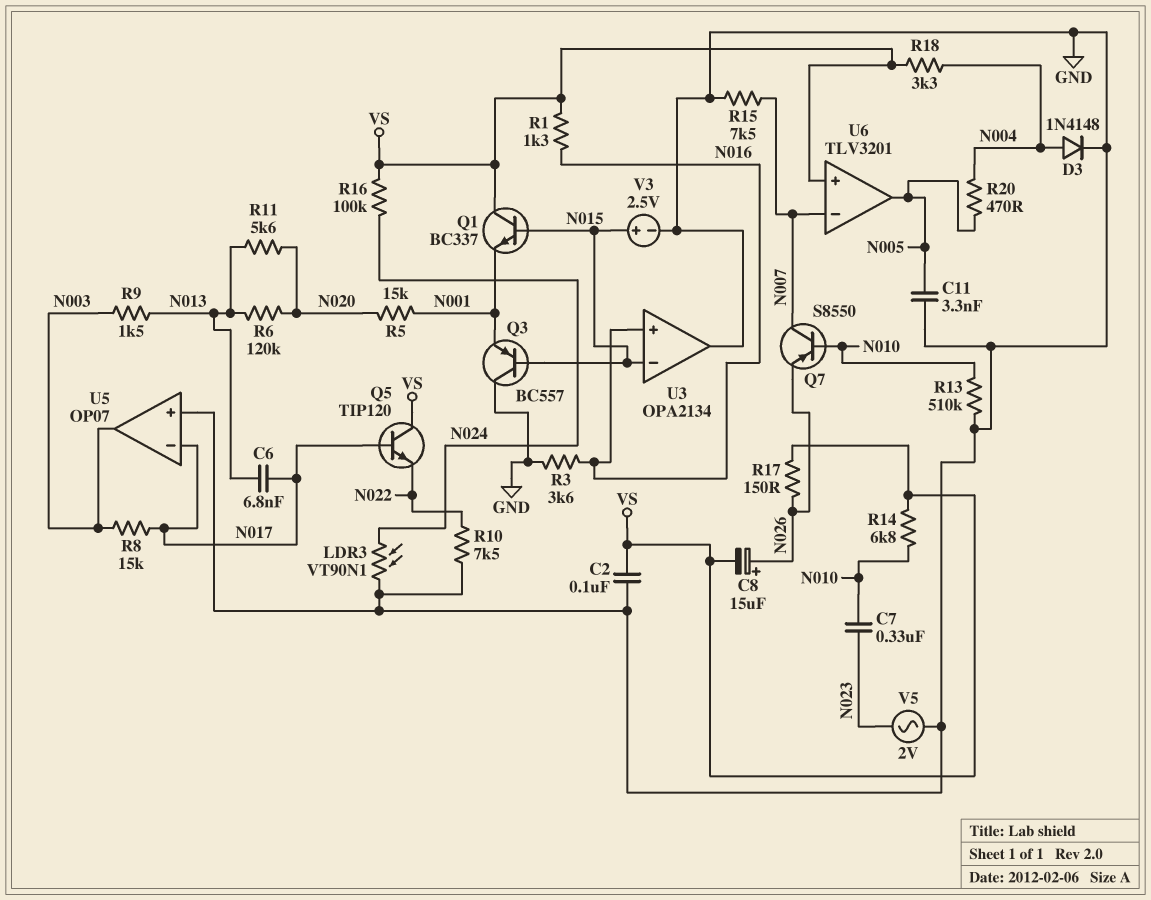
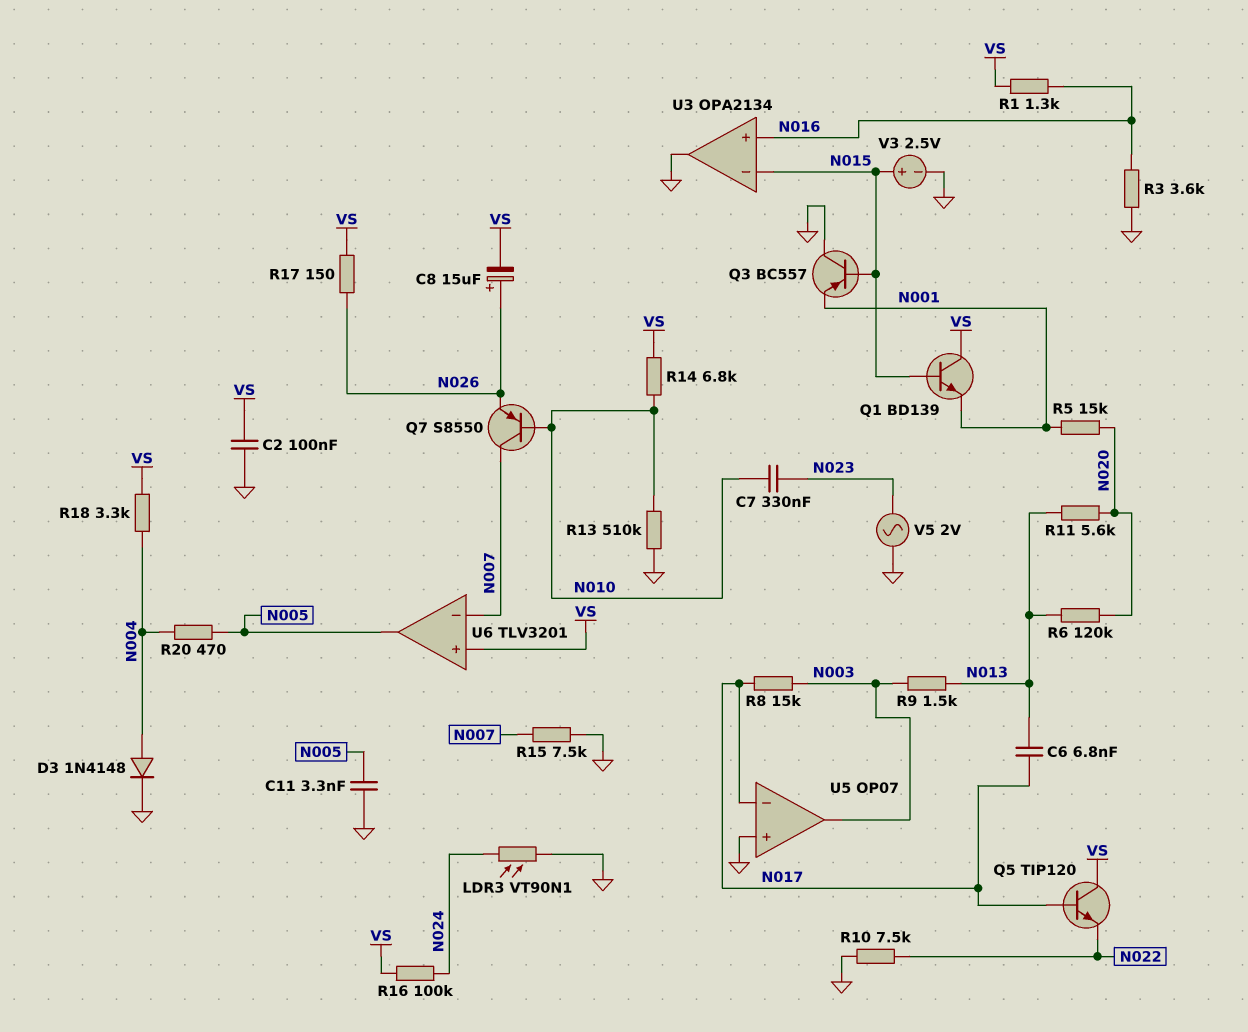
Q1: NPN BC337 (B N015, C VS, E N001) -> NPN BD139 (B N015, C VS, E N001)

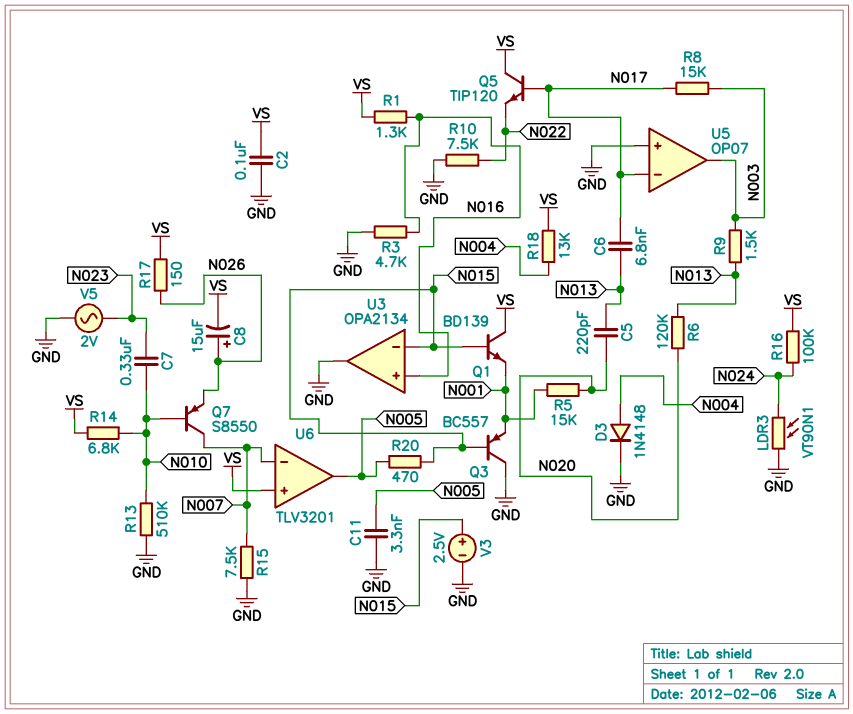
C5: none -> 220pF (N013, N020)
R3: 3.6k (GND, N016) -> 4.7k (GND, N016)
R11: 5.6k (N013, N020) -> none
R18: 3.3k (N004, VS) -> 13k (N004, VS)
R20: 470 (N004, N005) -> 470 (N005, N015)

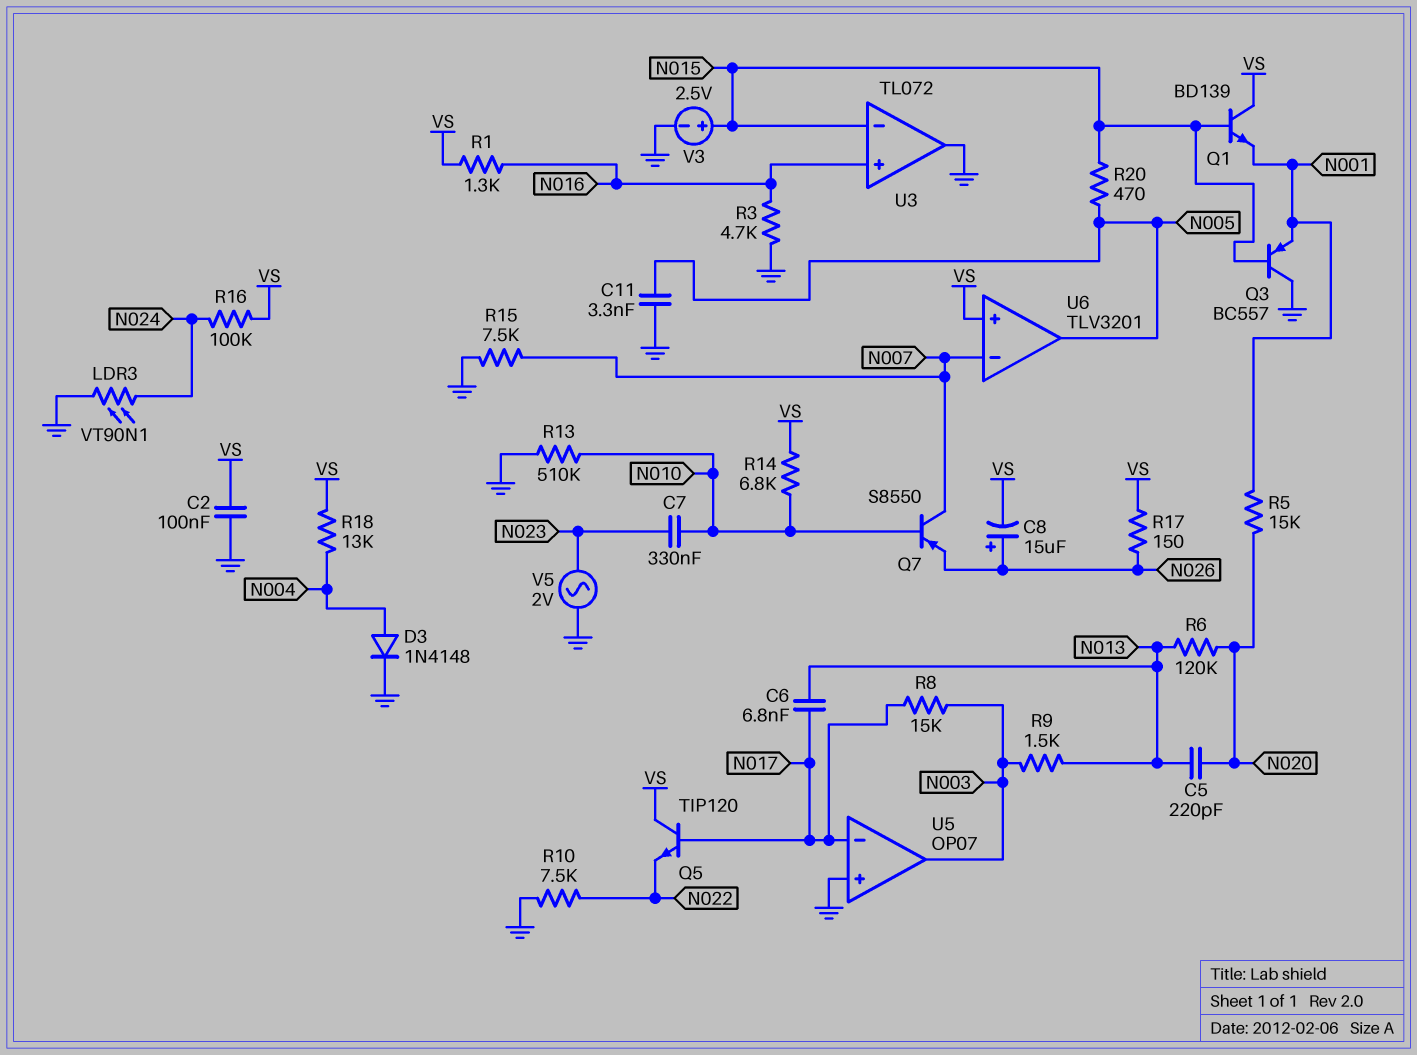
U3: OPA2134 -> TL072

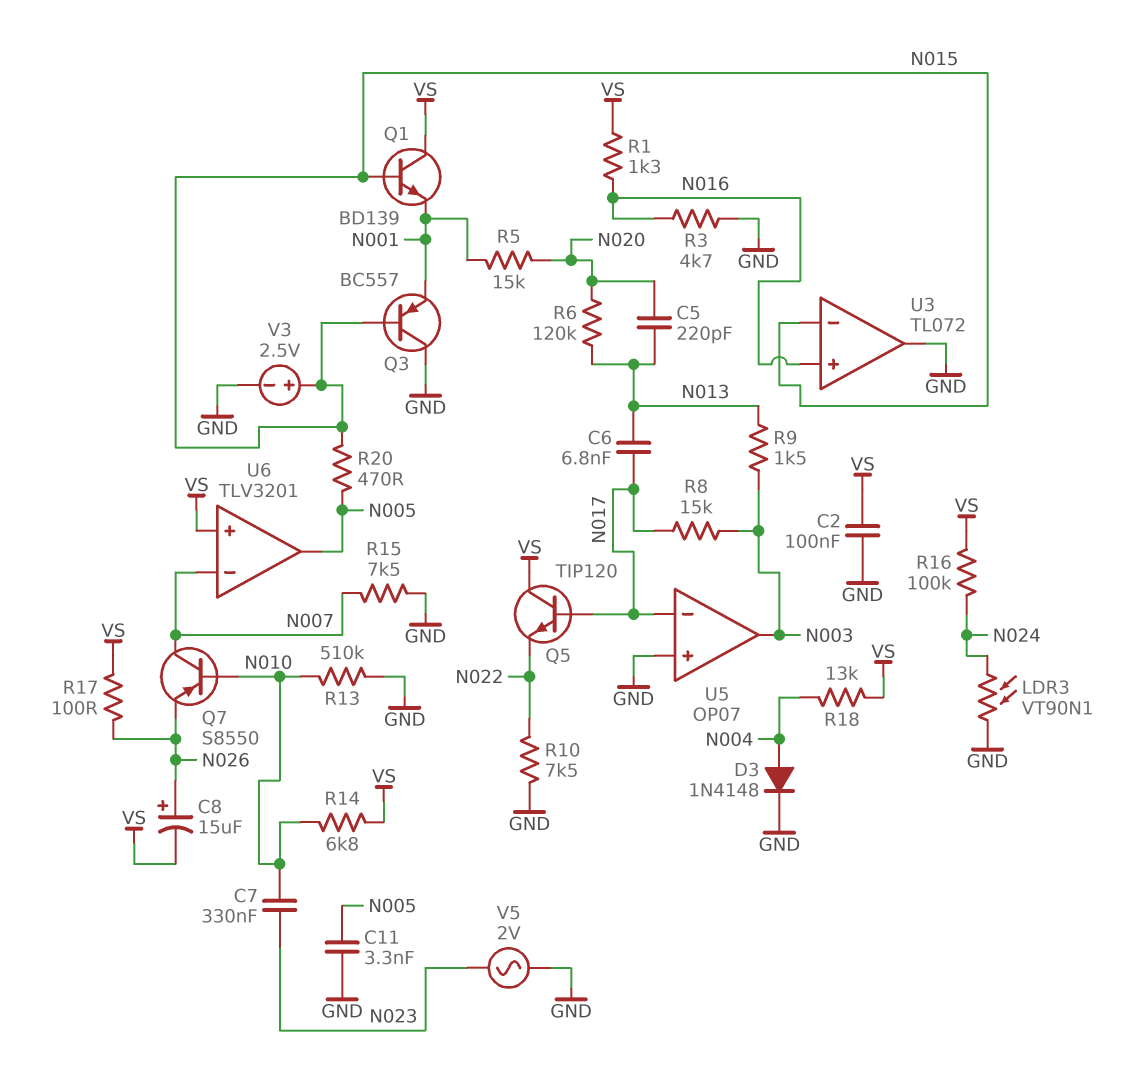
R17: 150 (N026, VS) -> 100 (N026, VS)

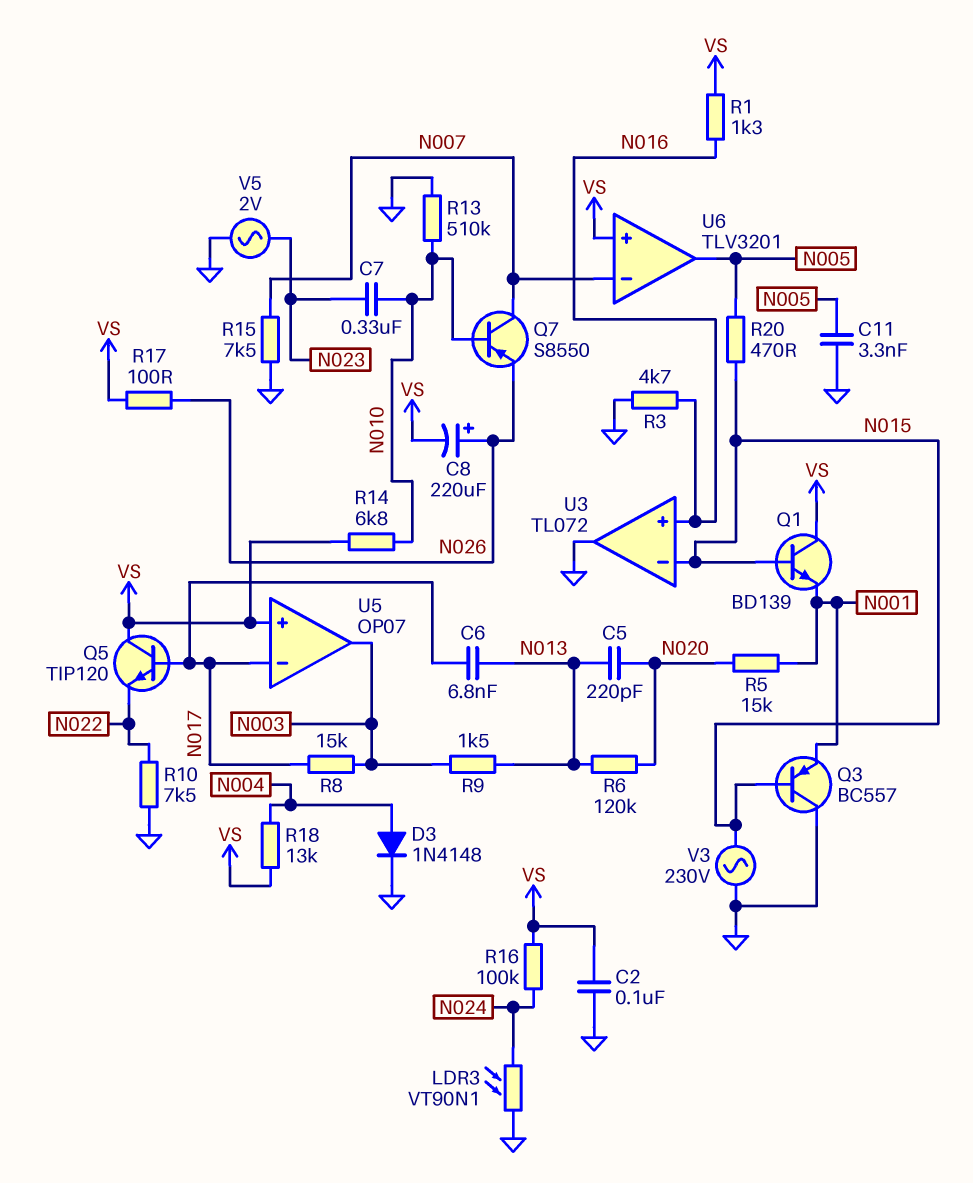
C8: 15uF (plus N026, minus VS) -> 220uF (plus N026, minus VS)
U5 pin in+: GND -> VS
V3: 2.5V (plus N015, minus GND) -> AC 230V (GND, N015)

